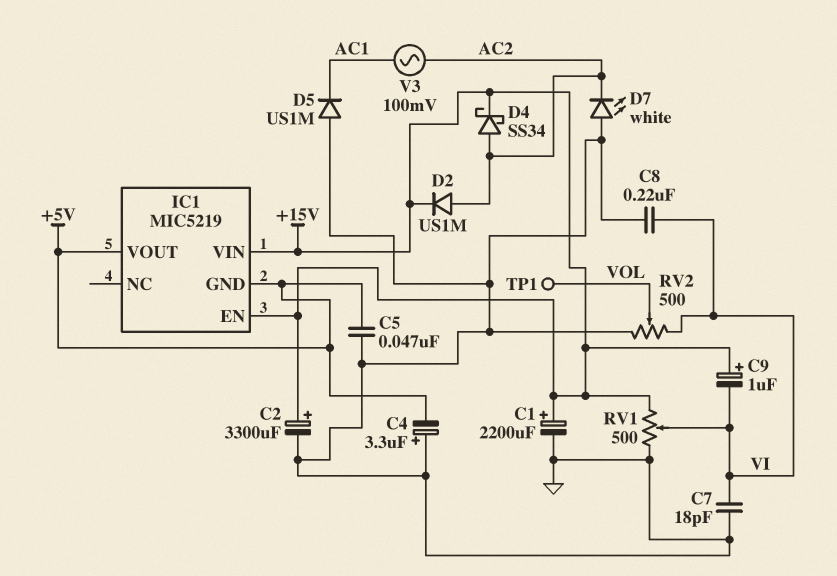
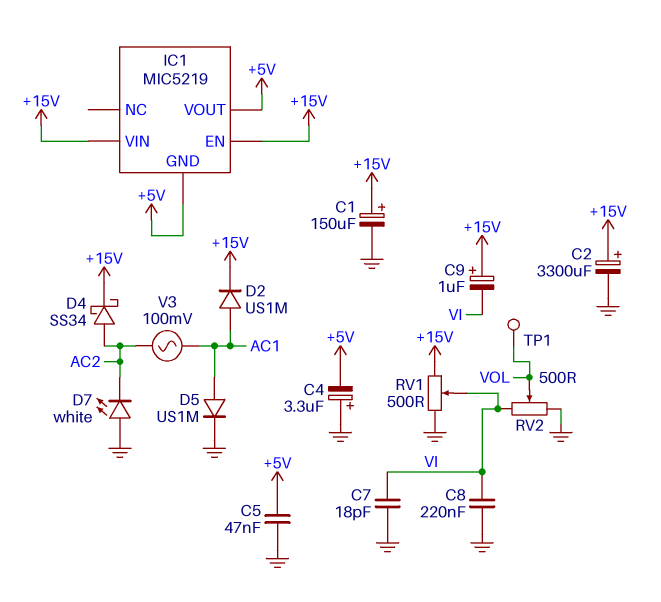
C1: 2200uF (plus +15V, minus GND) -> 150uF (plus +15V, minus GND)
D2: diode US1M (A AC2, K +15V) -> diode US1M (A AC1, K +15V)
D5: diode US1M (A GND, K AC1) -> diode US1M (A AC1, K GND)

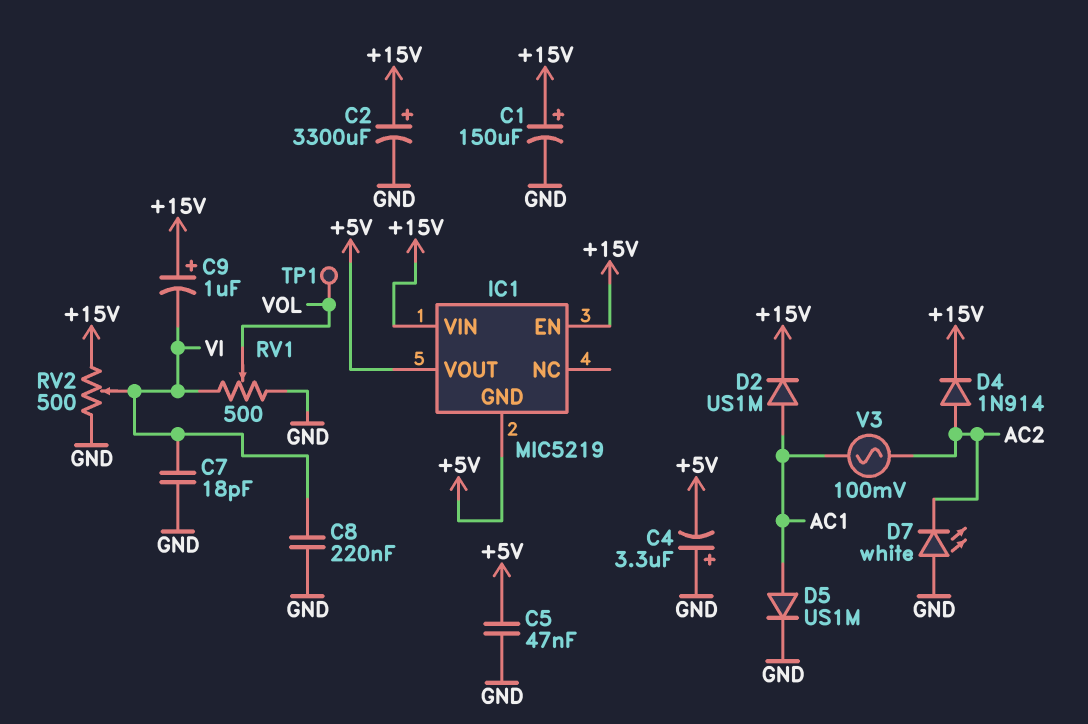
D4: schottky SS34 (A AC2, K +15V) -> diode 1N914 (A AC2, K +15V)
RV1: 500 (+15V, GND, wiper VI) -> 500 (GND, VI, wiper VOL)
RV2: 500 (GND, VI, wiper VOL) -> 500 (+15V, GND, wiper VI)

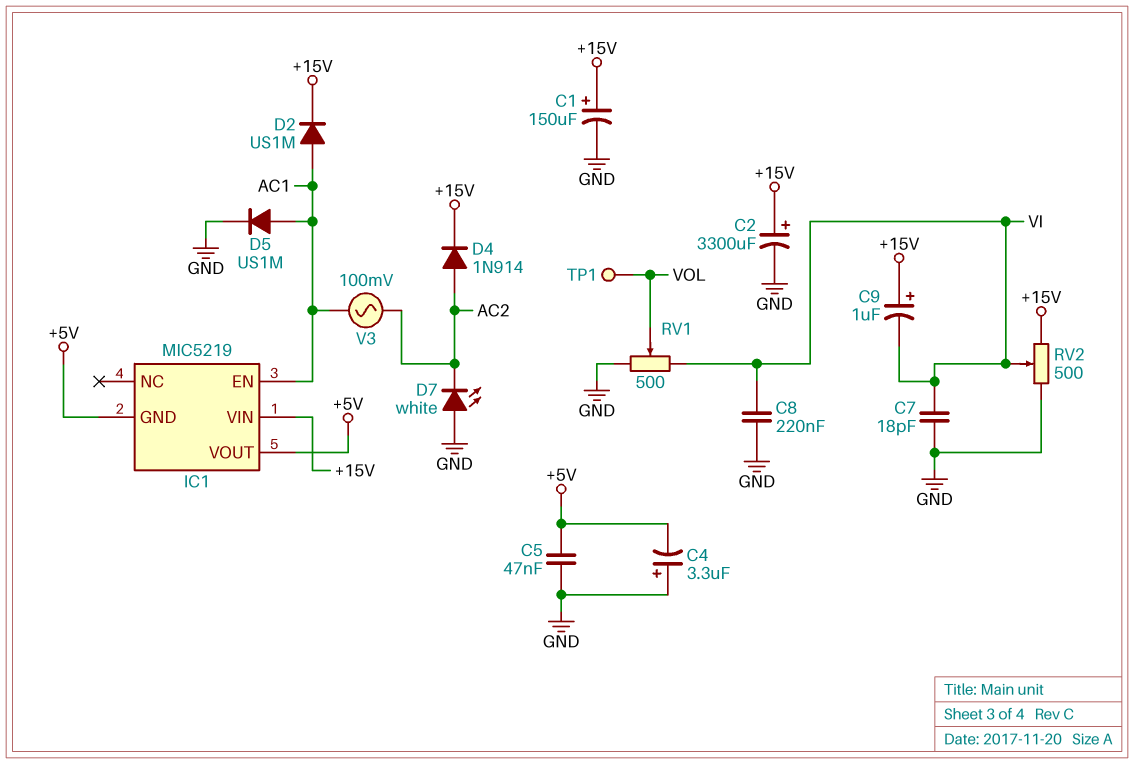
IC1 pin EN: +15V -> AC1

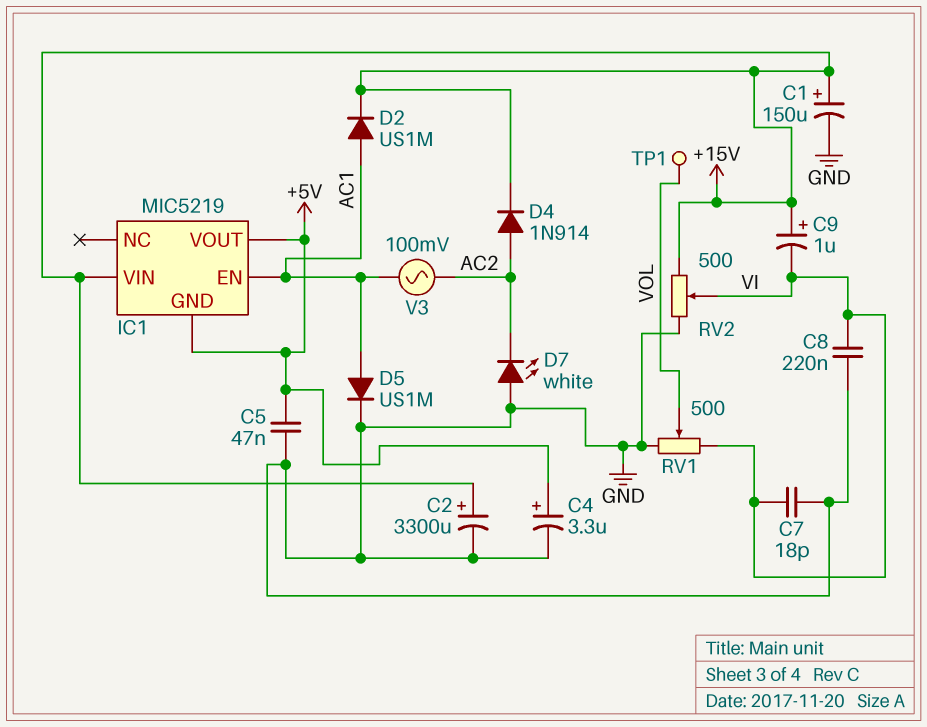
C4: 3.3uF (plus GND, minus +5V) -> 3.3uF (plus +5V, minus GND)

